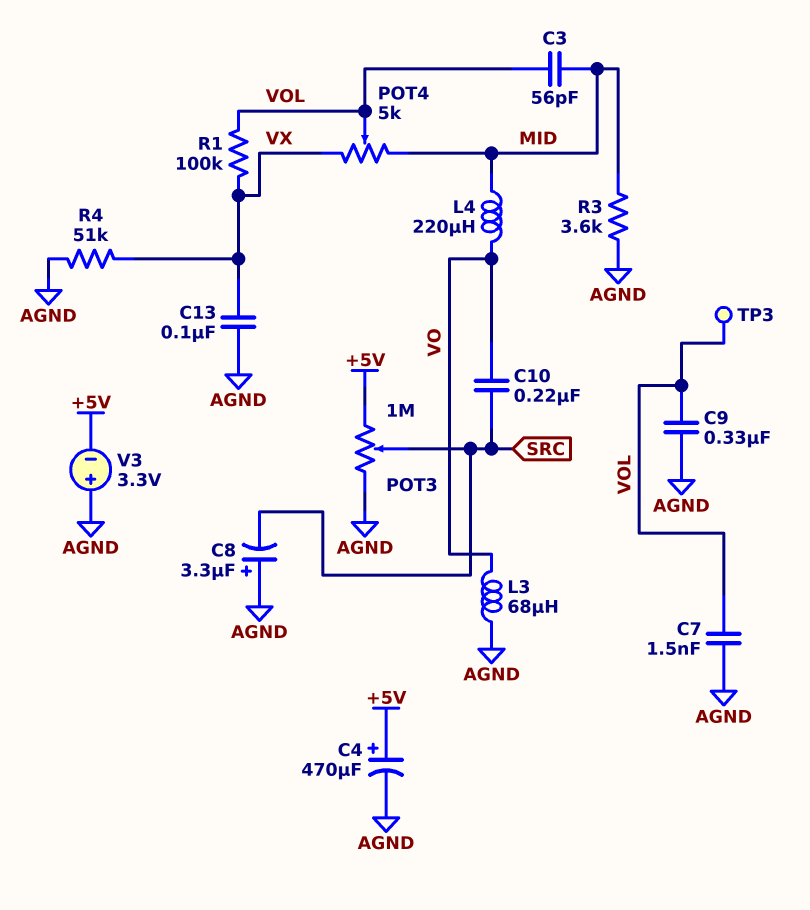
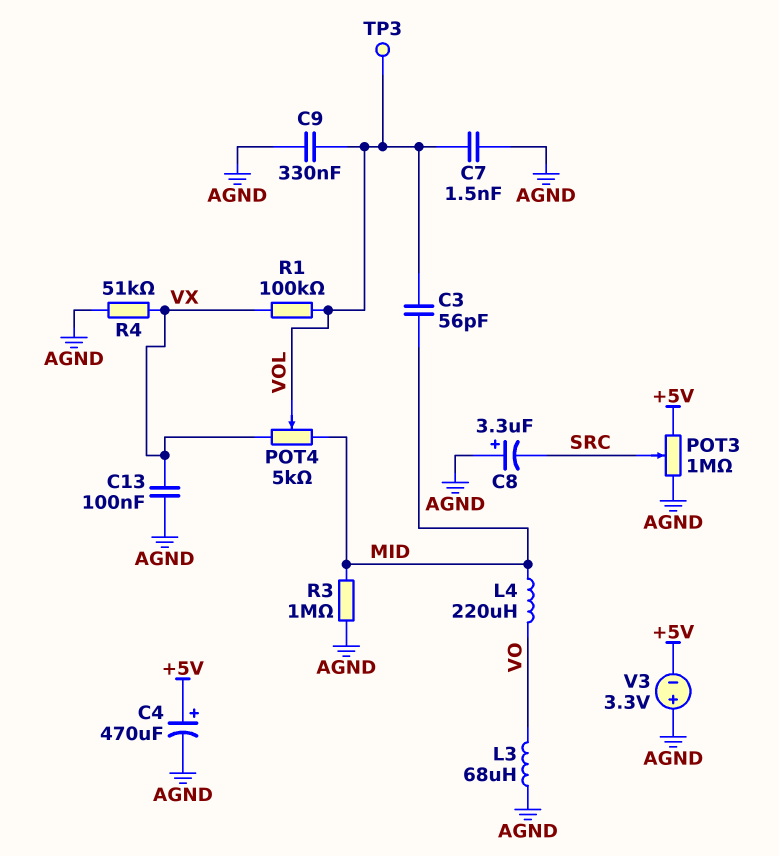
C10: 220nF (SRC, VO) -> none
R3: 3.6k (AGND, MID) -> 1M (AGND, MID)

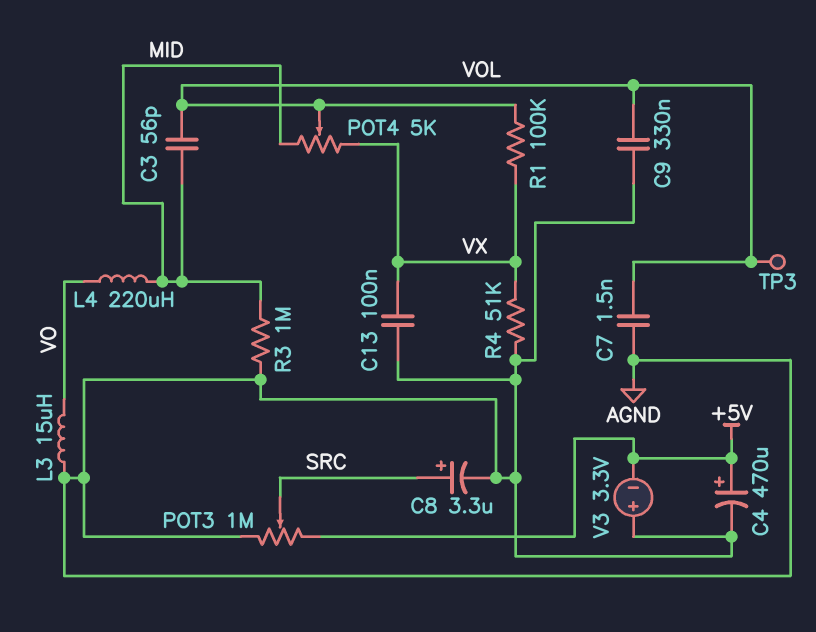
C8: 3.3uF (plus AGND, minus SRC) -> 3.3uF (plus SRC, minus AGND)
L3: 68uH (AGND, VO) -> 15uH (AGND, VO)

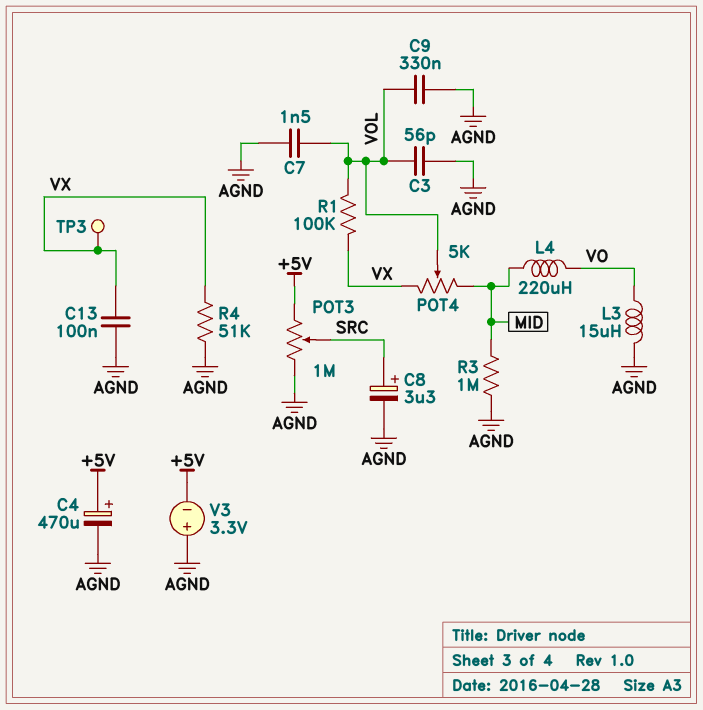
C3: 56pF (MID, VOL) -> 56pF (AGND, VOL)
TP3: test point (VOL) -> test point (VX)

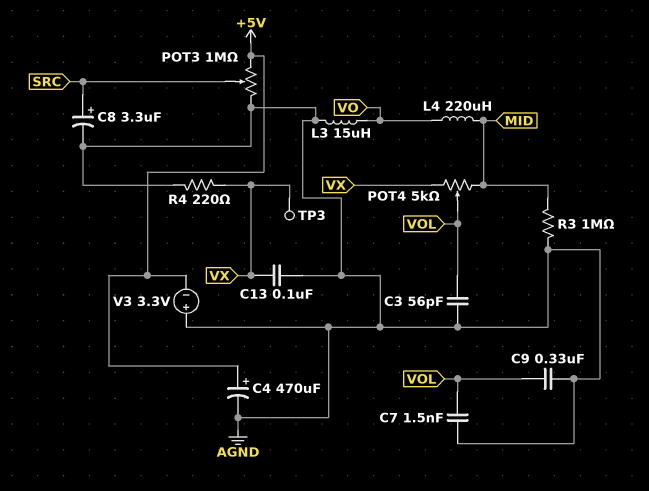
R1: 100k (VOL, VX) -> none
R4: 51k (AGND, VX) -> 220 (AGND, VX)

